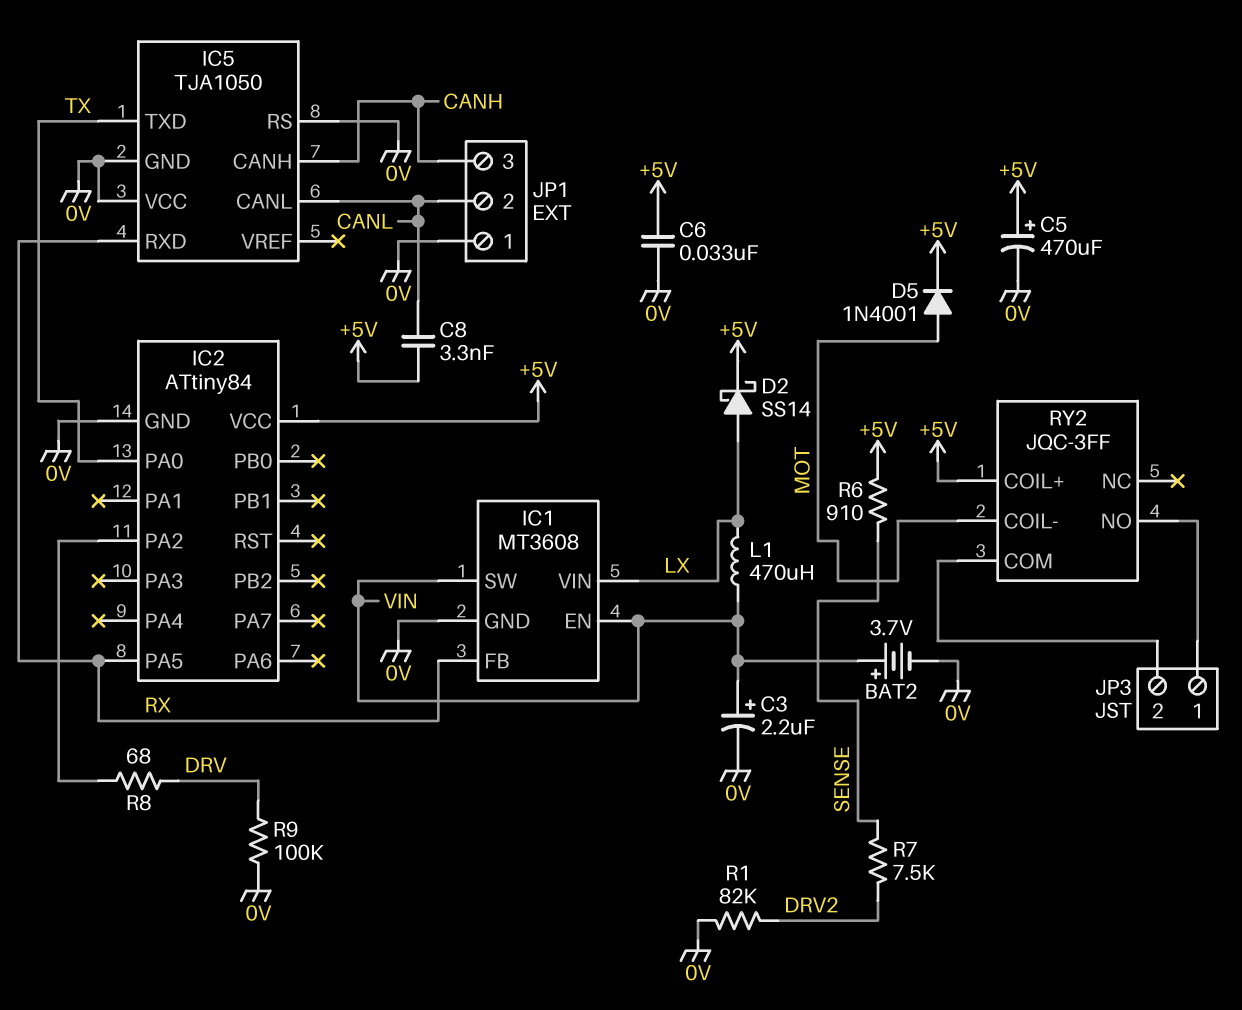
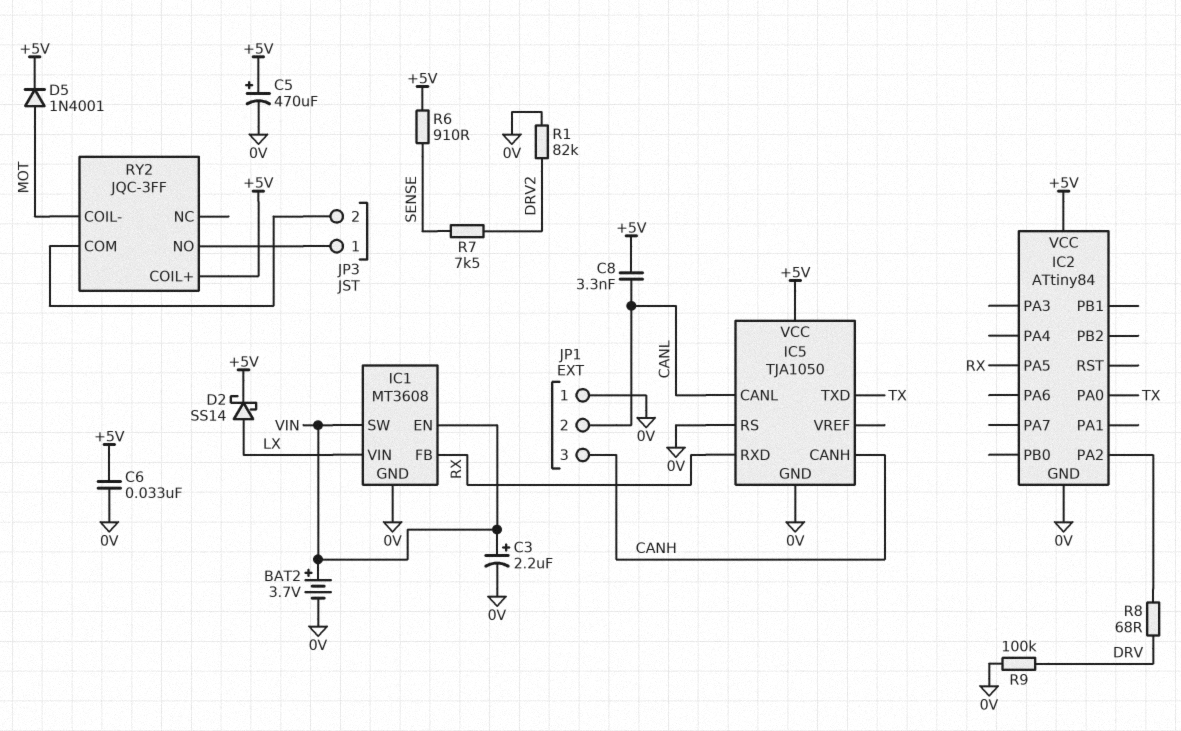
IC5 pin VCC: 0V -> +5V
L1: 470uH (LX, VIN) -> none

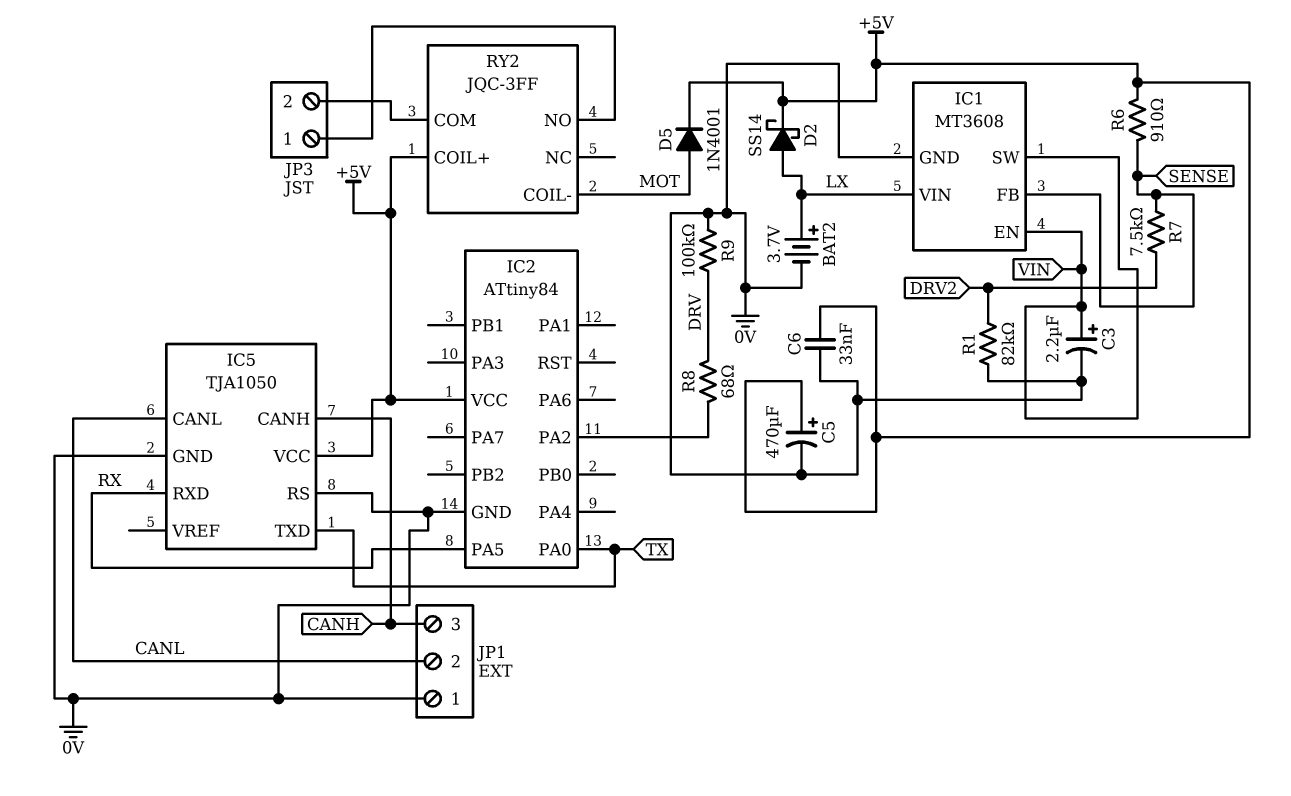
BAT2: 3.7V (plus VIN, minus 0V) -> 3.7V (plus LX, minus 0V)
C8: 3.3nF (+5V, CANL) -> none
IC1 pin FB: RX -> SENSE

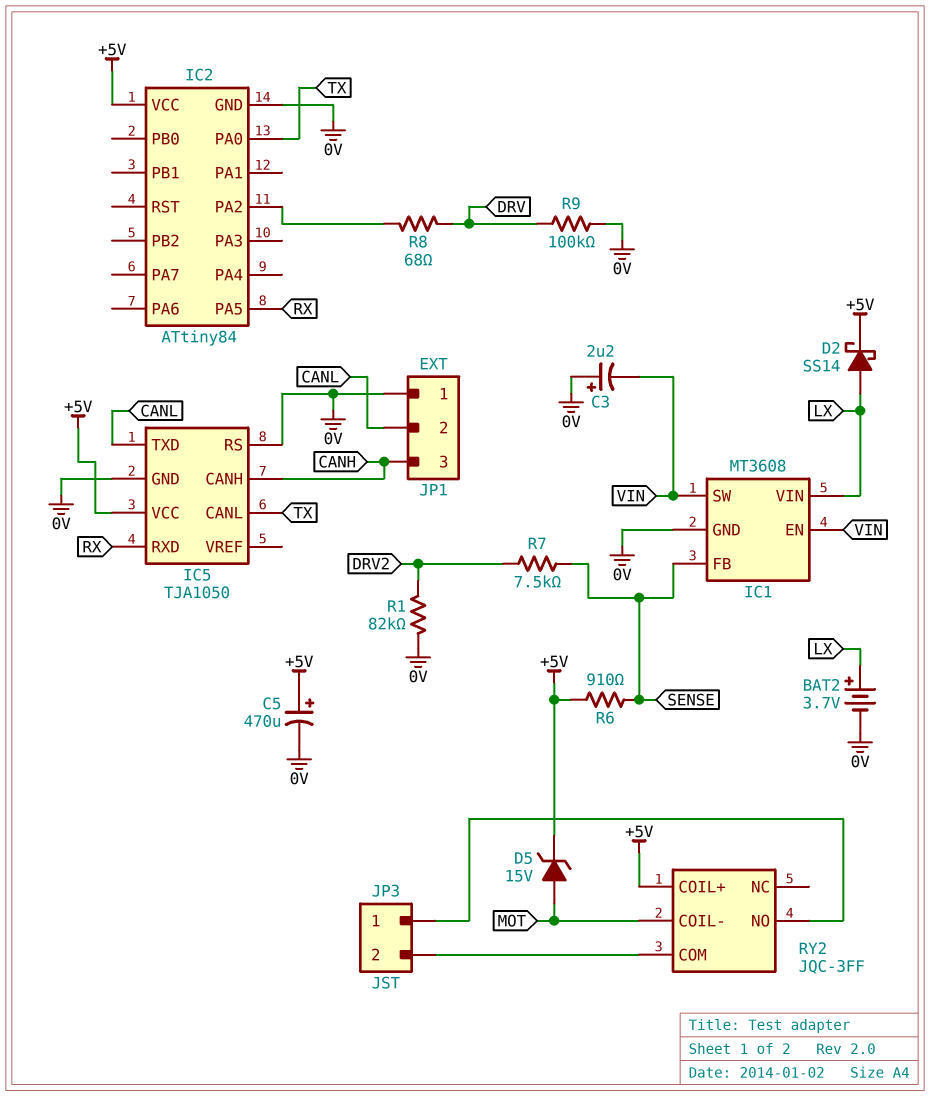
C3: 2.2uF (plus VIN, minus 0V) -> 2.2uF (plus 0V, minus VIN)
C6: 33nF (+5V, 0V) -> none
D5: diode 1N4001 (A MOT, K +5V) -> zener 15V (A MOT, K +5V)
IC5 pin CANL: CANL -> TX
IC5 pin TXD: TX -> CANL

